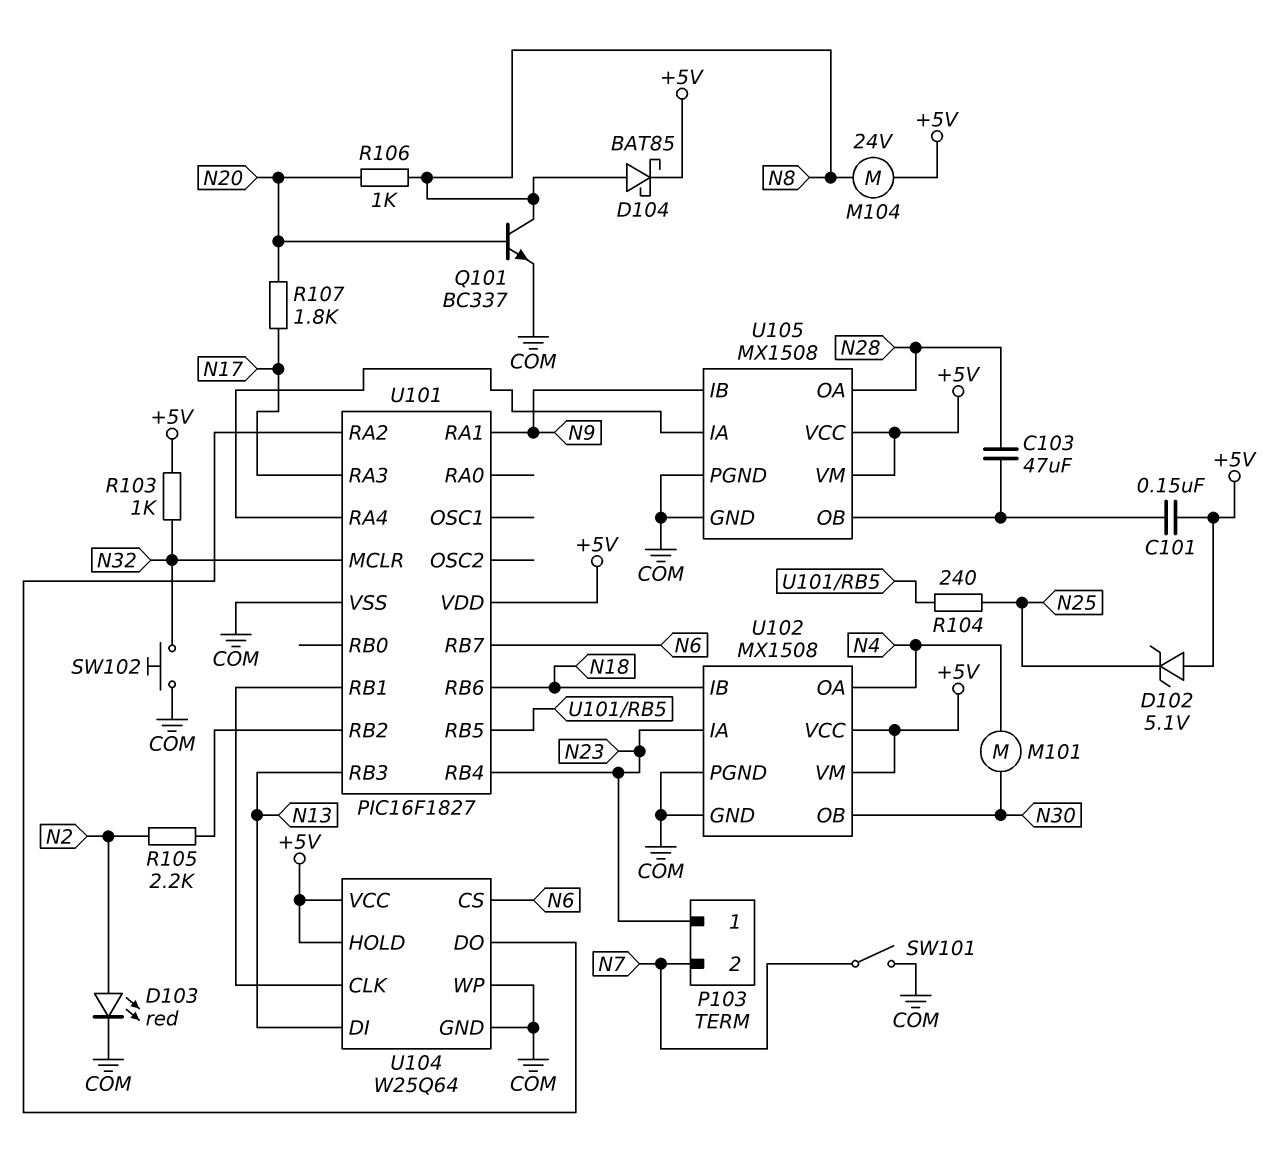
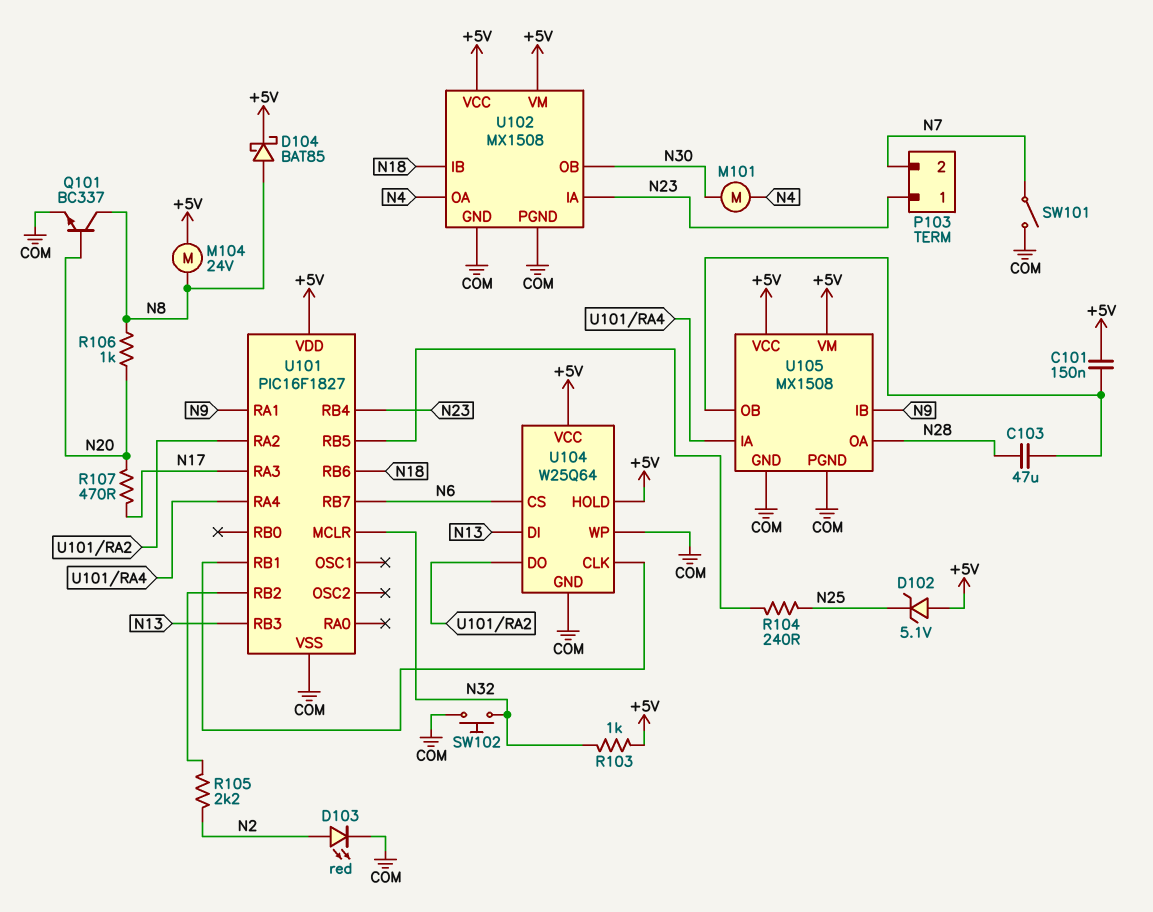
R107: 1.8k (N17, N20) -> 470 (N17, N20)

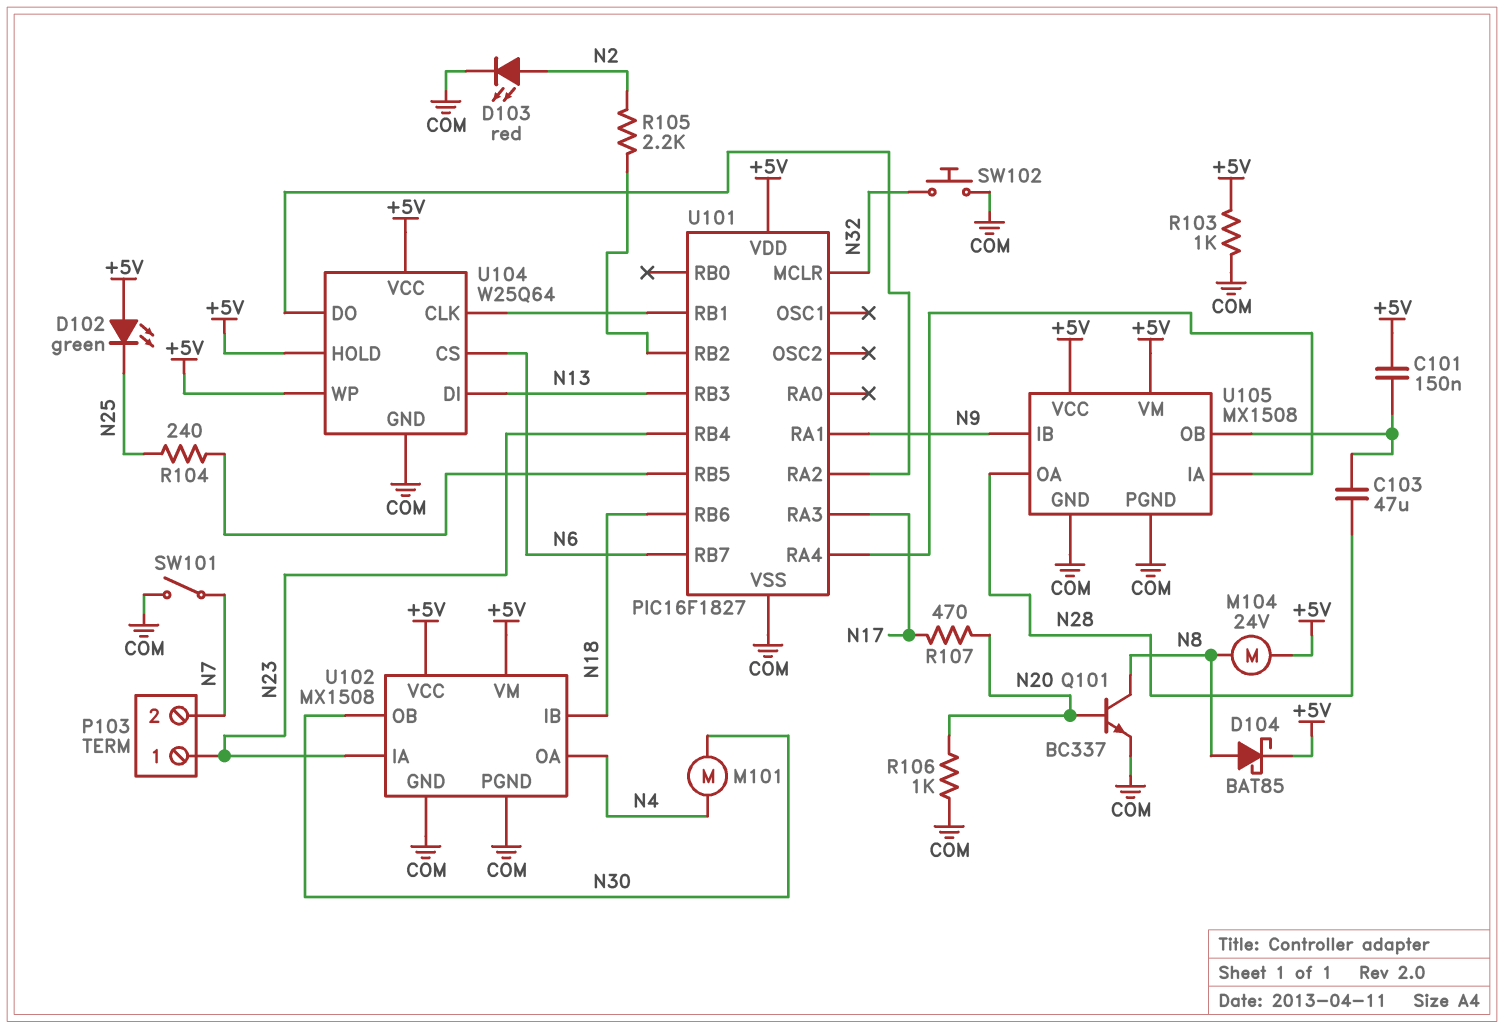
D102: zener 5.1V (A +5V, K N25) -> LED green (A +5V, K N25)
R103: 1k (+5V, N32) -> 1k (+5V, COM)
R106: 1k (N8, N20) -> 1k (COM, N20)
U104 pin WP: COM -> +5V

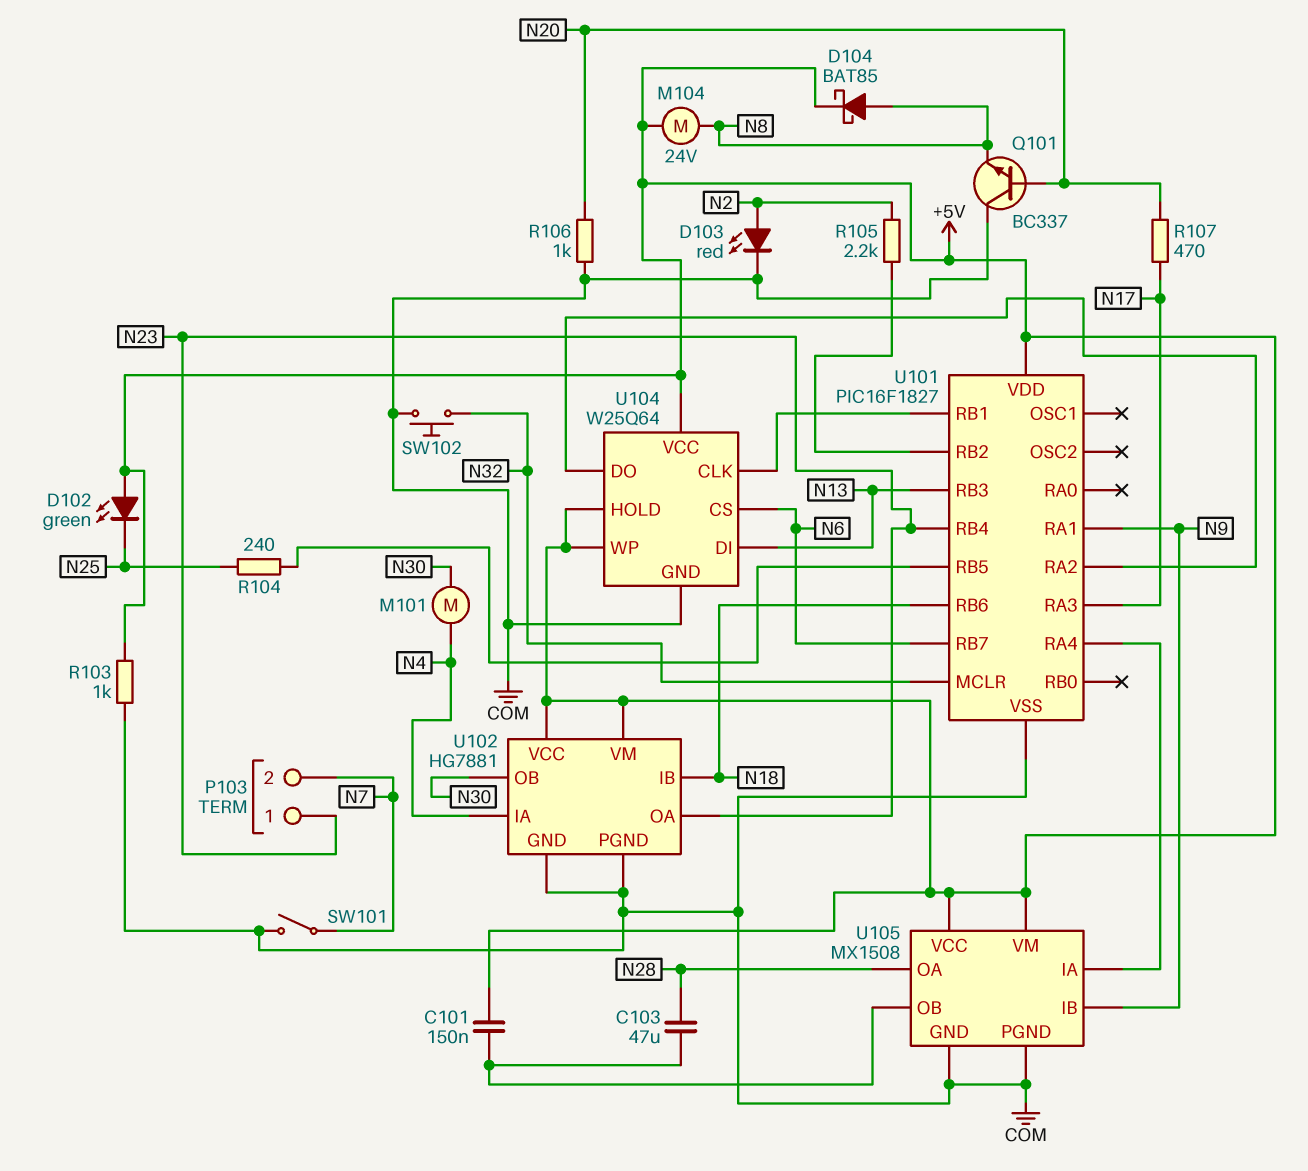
Q101: NPN BC337 (B N20, C N8, E COM) -> NPN BC337 (B N20, C COM, E N8)
U102: MX1508 -> HG7881
U102 pin IA: N23 -> N4
U102 pin OA: N4 -> N23

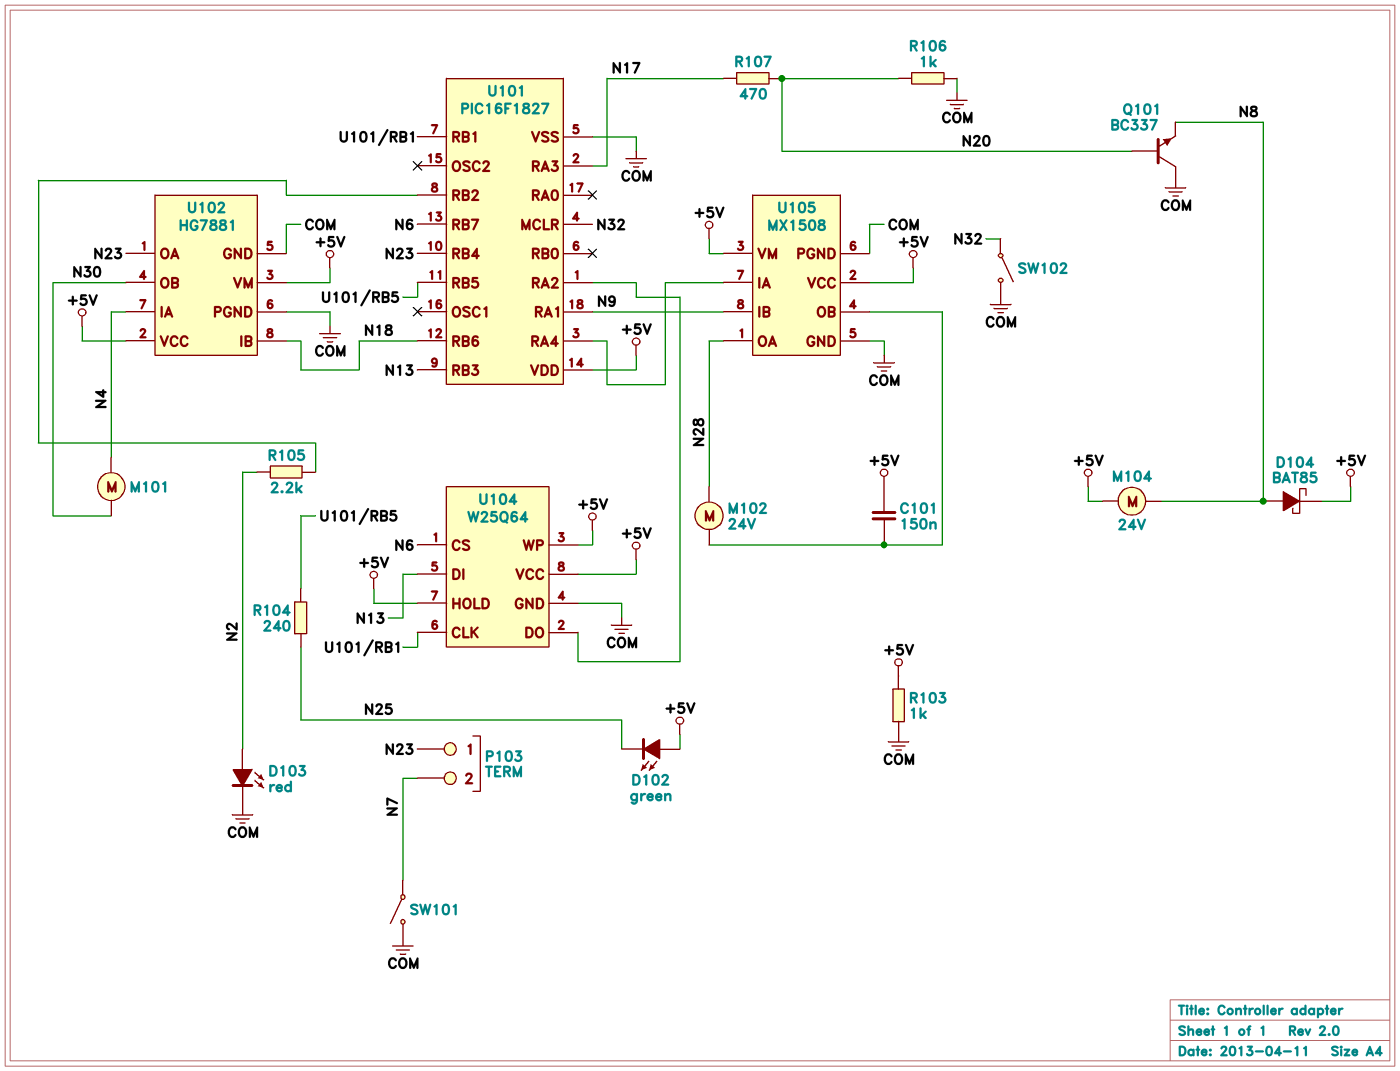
C103: 47uF (N28, U105/OB) -> none
M102: none -> motor 24V (N28, U105/OB)
SW102: button (COM, N32) -> switch (COM, N32)

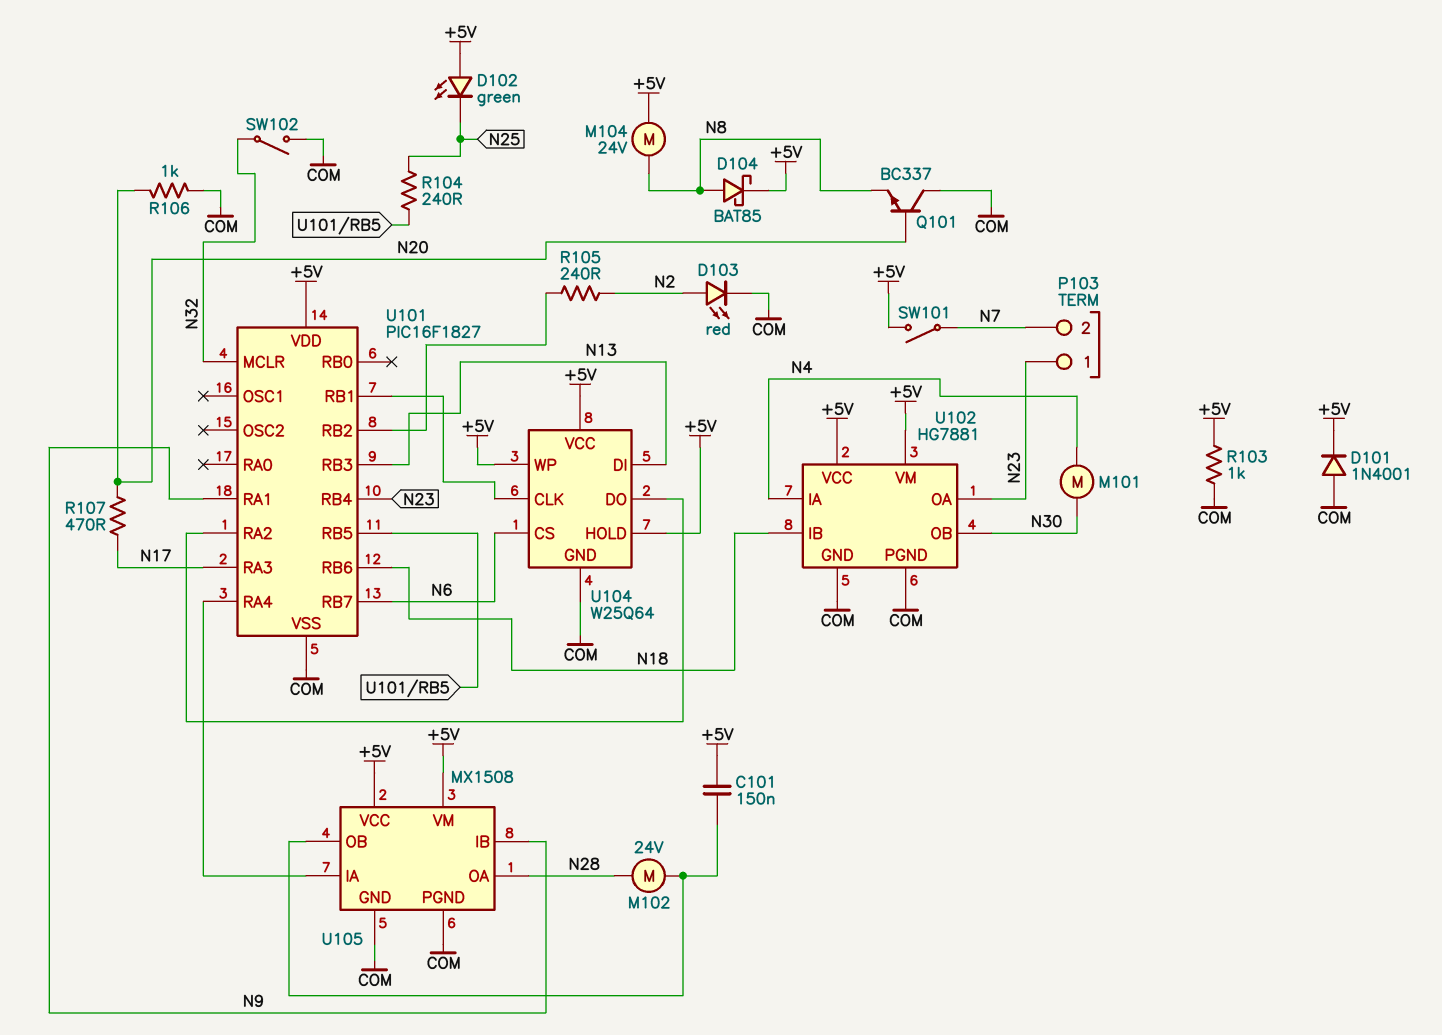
D101: none -> diode 1N4001 (A COM, K +5V)
R105: 2.2k (N2, U101/RB2) -> 240 (N2, U101/RB2)
SW101: switch (COM, N7) -> switch (+5V, N7)

